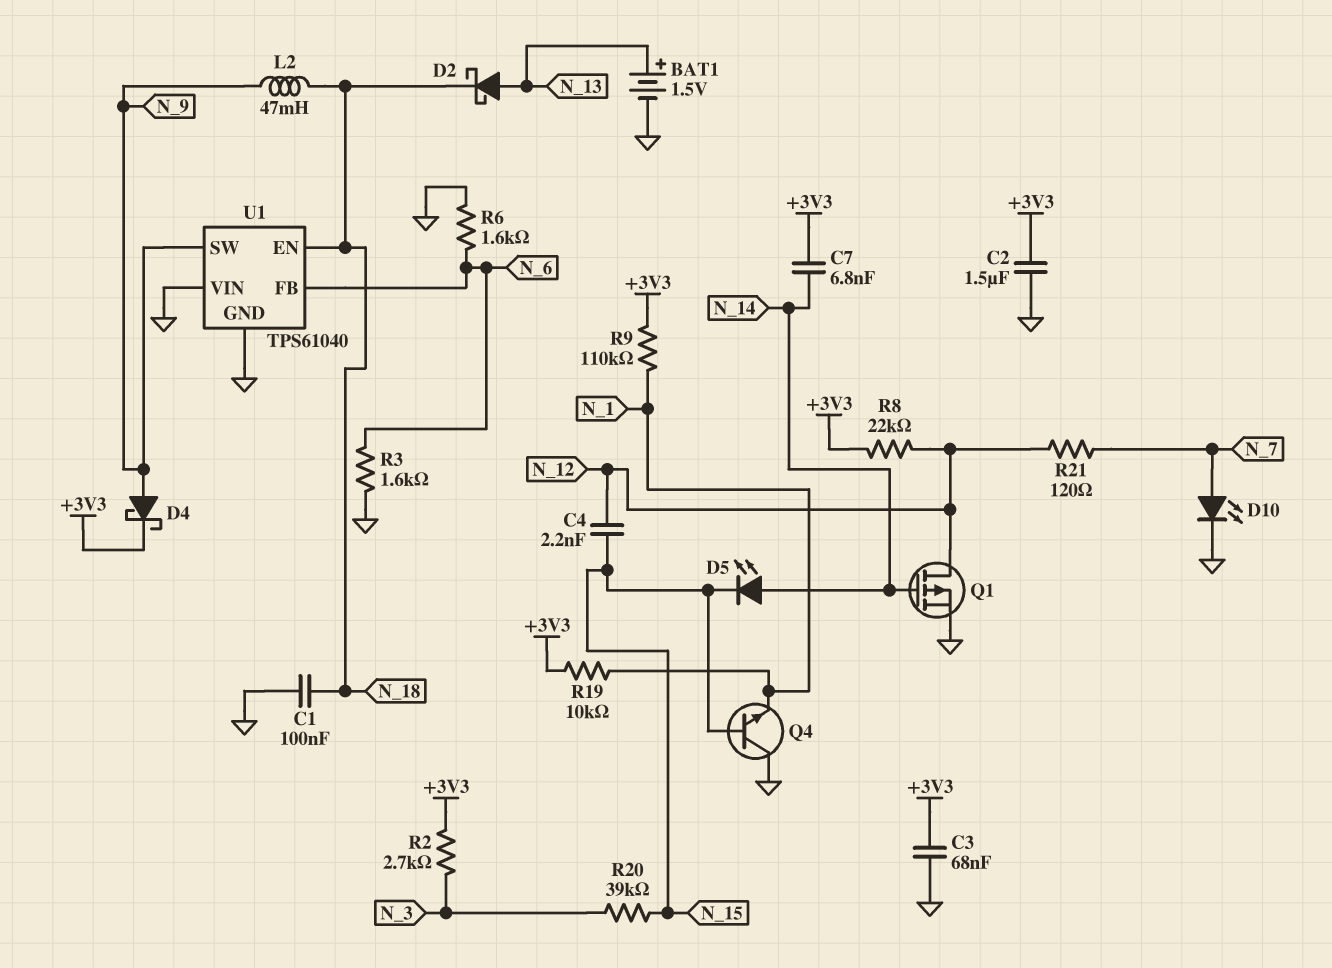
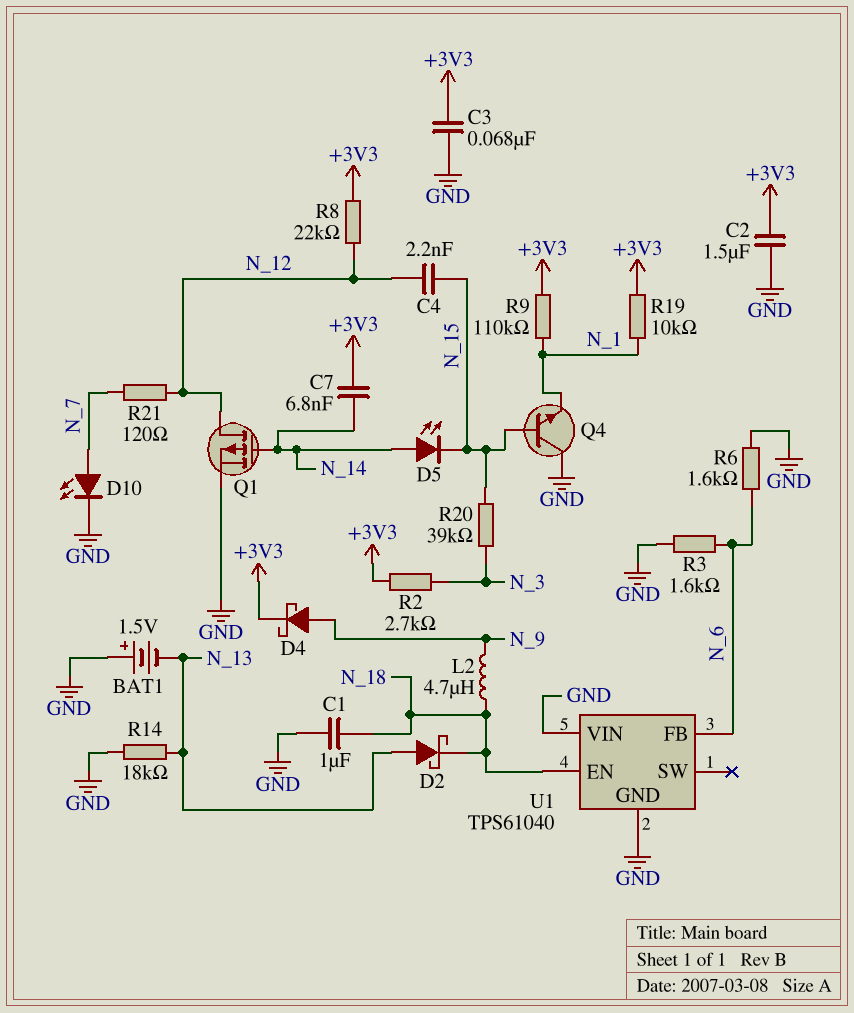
BAT1: 1.5V (plus N_13, minus GND) -> 1.5V (plus GND, minus N_13)
C1: 100nF (GND, N_18) -> 1uF (GND, N_18)
L2: 47mH (N_9, N_18) -> 4.7uH (N_9, N_18)
R14: none -> 18k (GND, N_13)
U1 pin SW: N_9 -> none

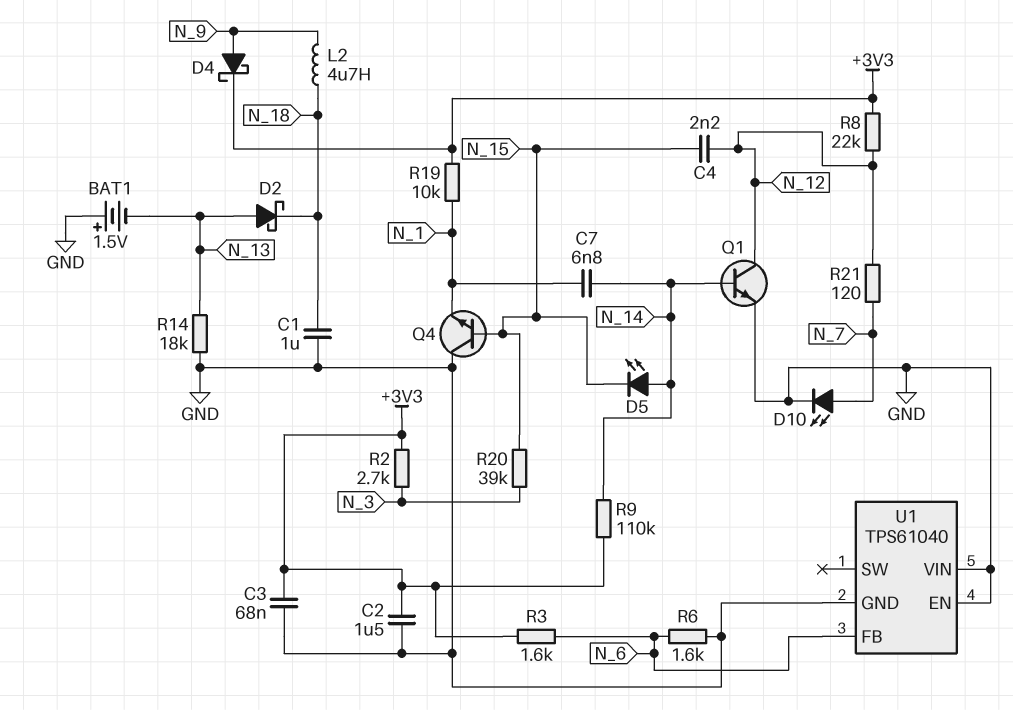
C7: 6.8nF (+3V3, N_14) -> 6.8nF (N_1, N_14)
Q1: PMOS (G N_14, D N_12, S GND) -> NPN (B N_14, C N_12, E GND)
R3: 1.6k (GND, N_6) -> 1.6k (+3V3, N_6)
R9: 110k (+3V3, N_1) -> 110k (+3V3, N_14)
U1 pin EN: N_18 -> GND

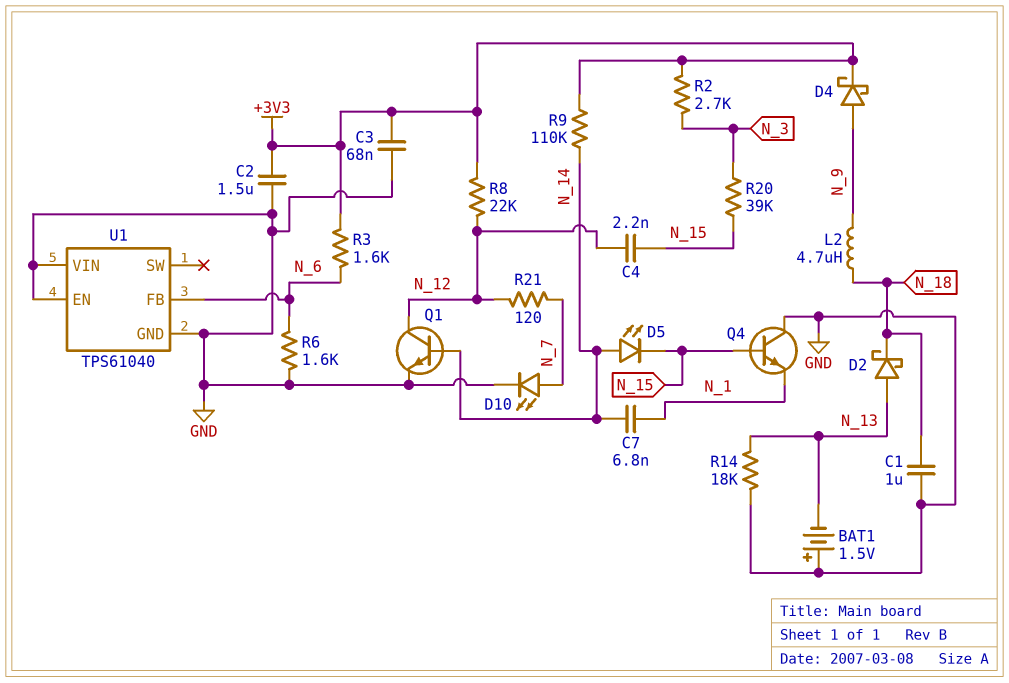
R19: 10k (+3V3, N_1) -> none

